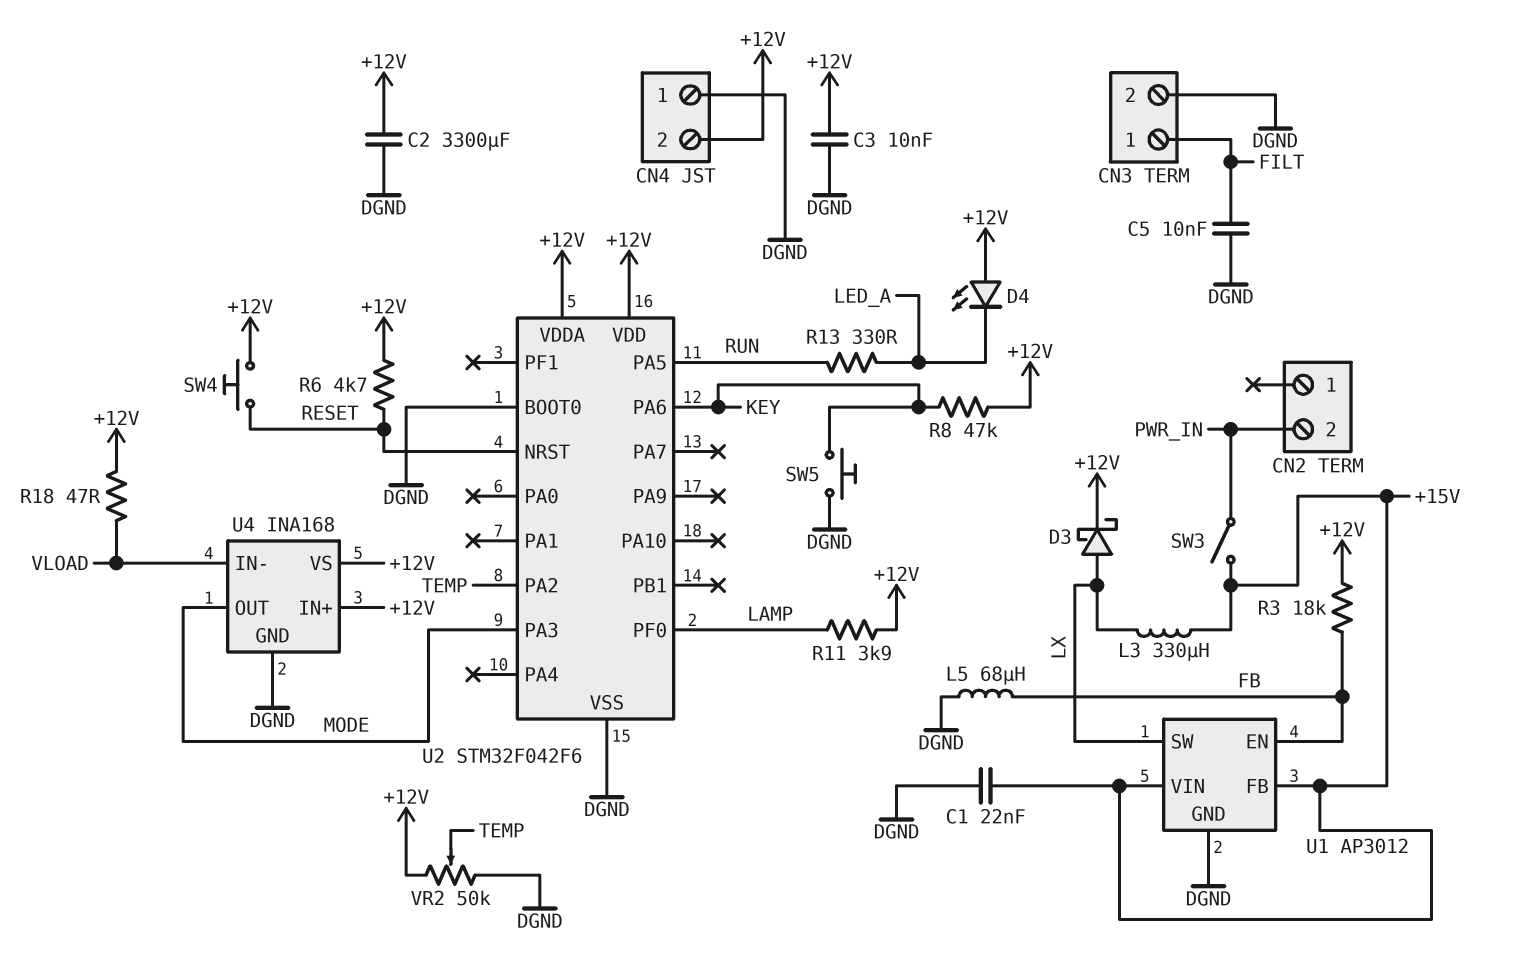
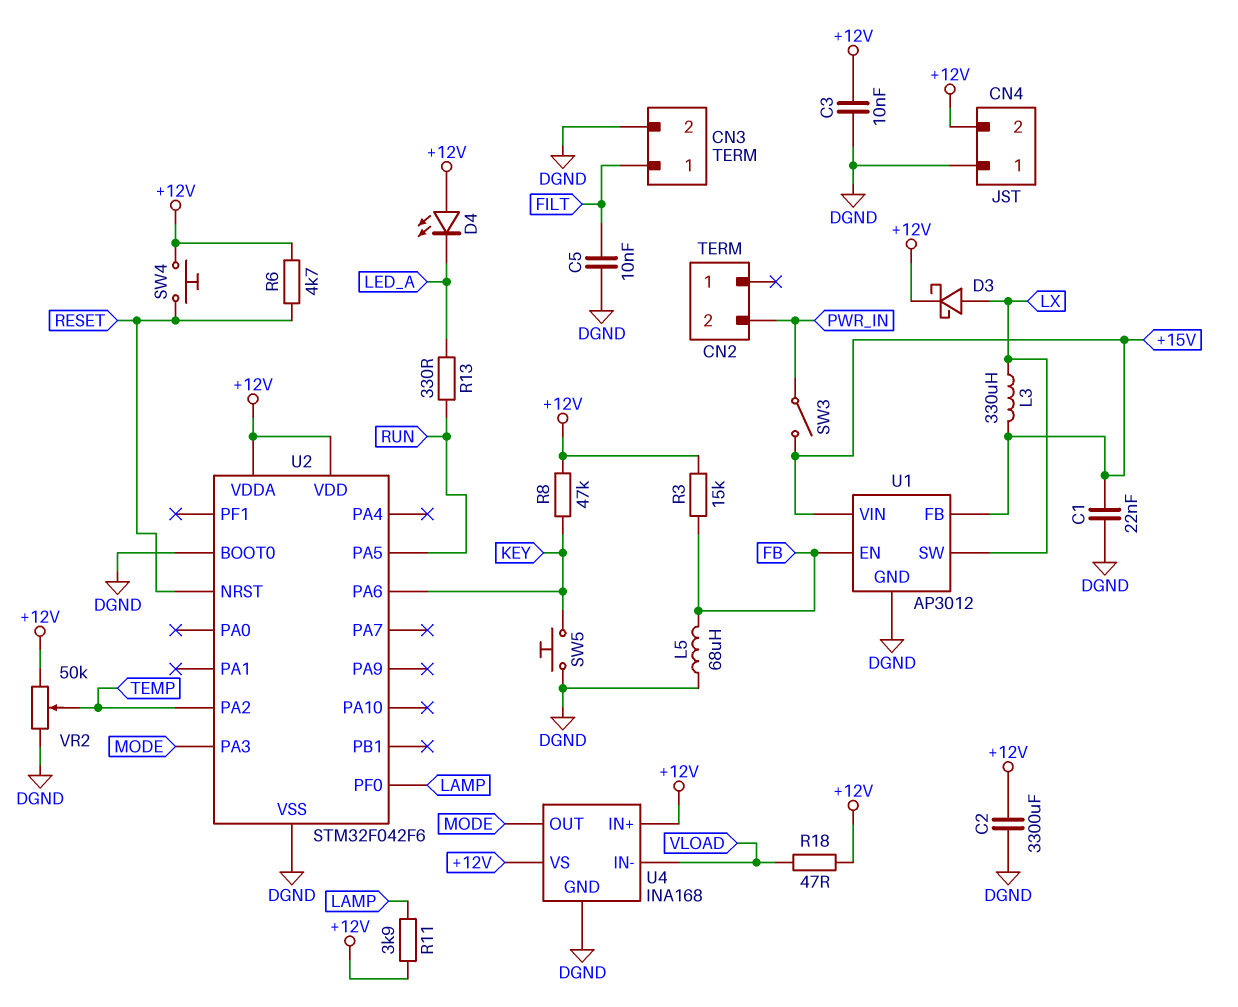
R3: 18k (+12V, FB) -> 15k (+12V, FB)

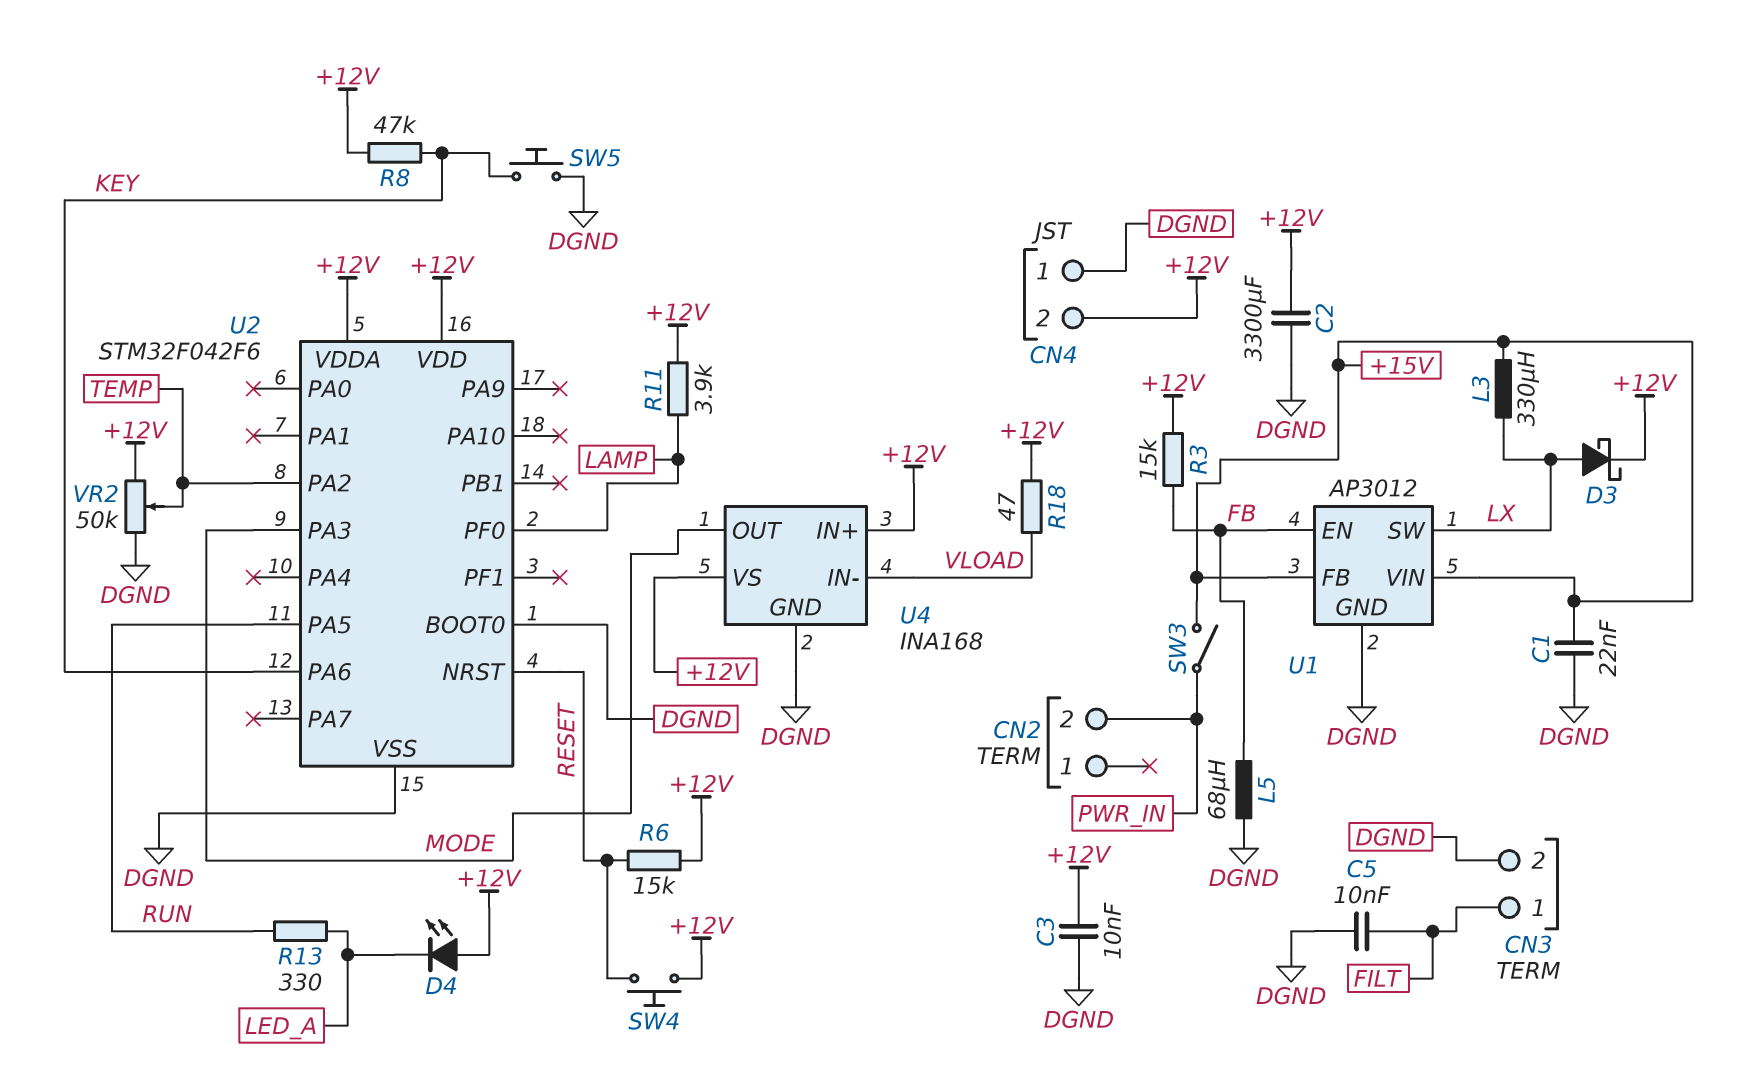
R6: 4.7k (+12V, RESET) -> 15k (+12V, RESET)

